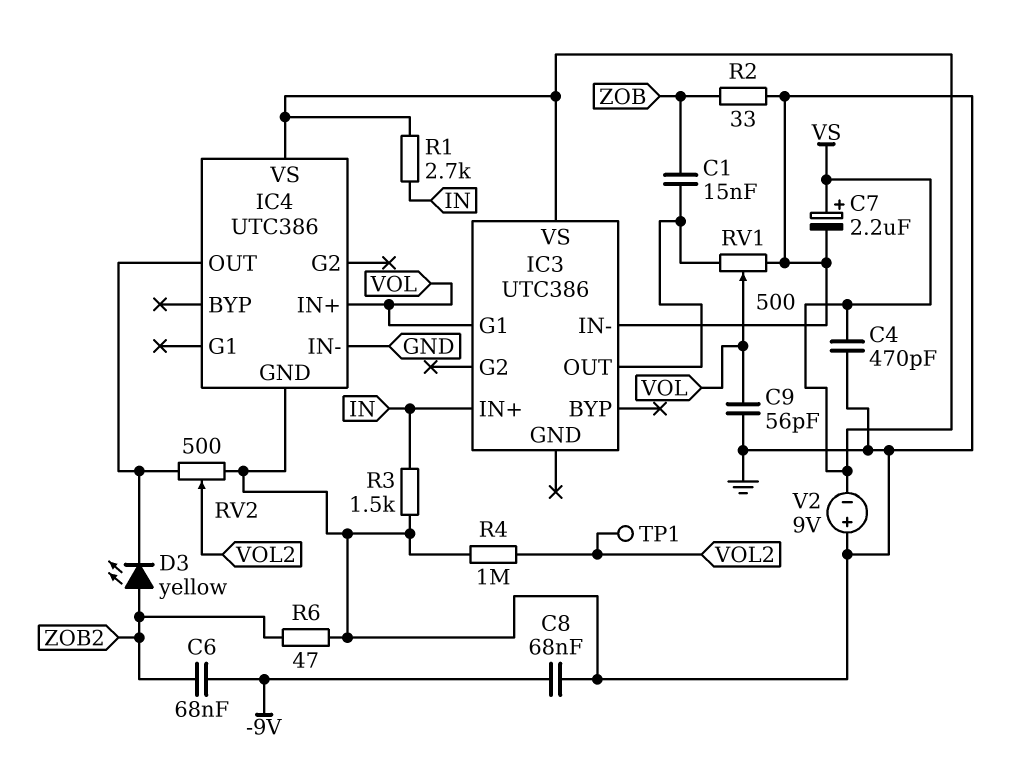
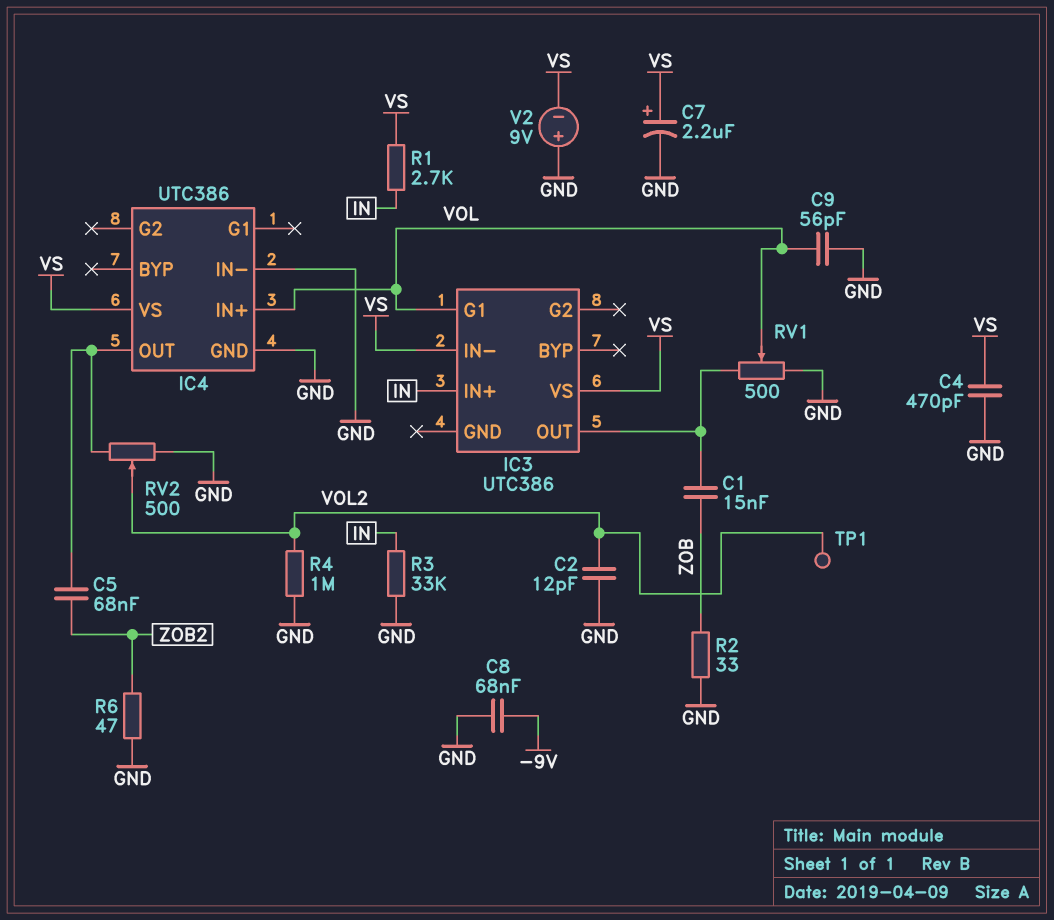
C2: none -> 12pF (GND, VOL2)
C5: none -> 68nF (IC4/OUT, ZOB2)
C6: 68nF (-9V, ZOB2) -> none
D3: LED yellow (A ZOB2, K IC4/OUT) -> none
IC3 pin IN-: GND -> VS
R3: 1.5k (GND, IN) -> 33k (GND, IN)

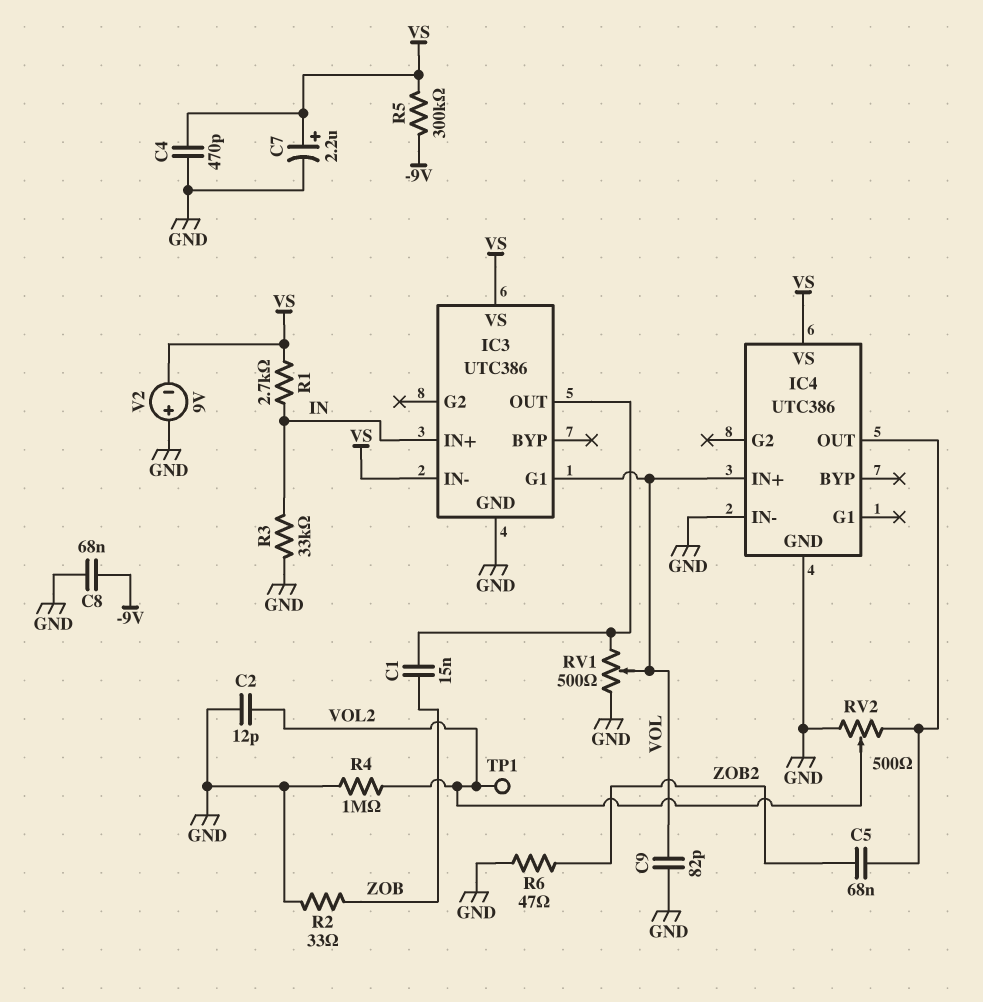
C9: 56pF (GND, VOL) -> 82pF (GND, VOL)
IC3 pin GND: none -> GND
R5: none -> 300k (-9V, VS)

